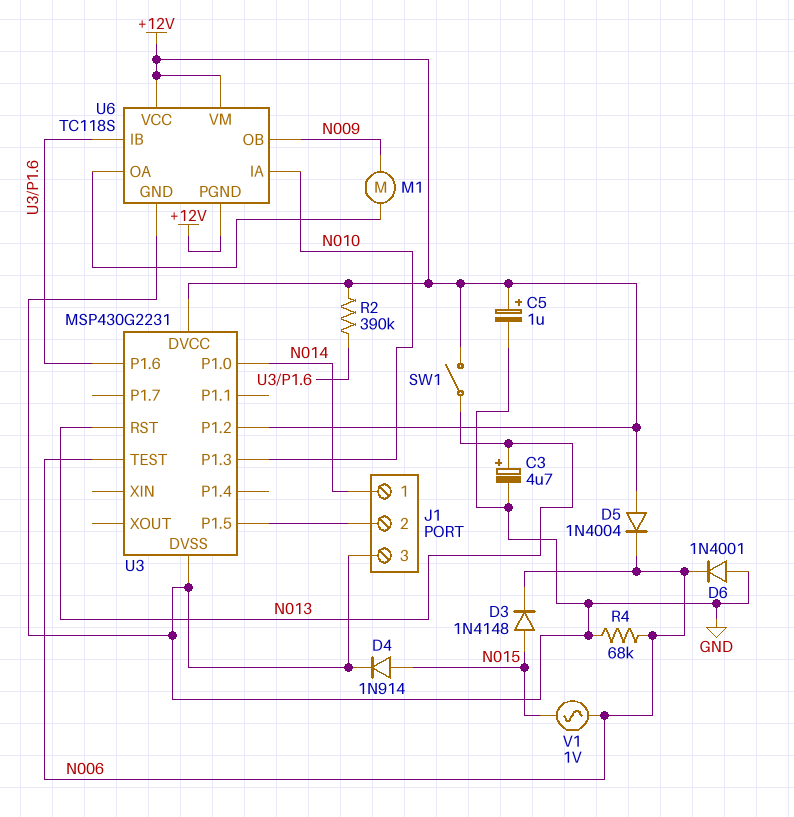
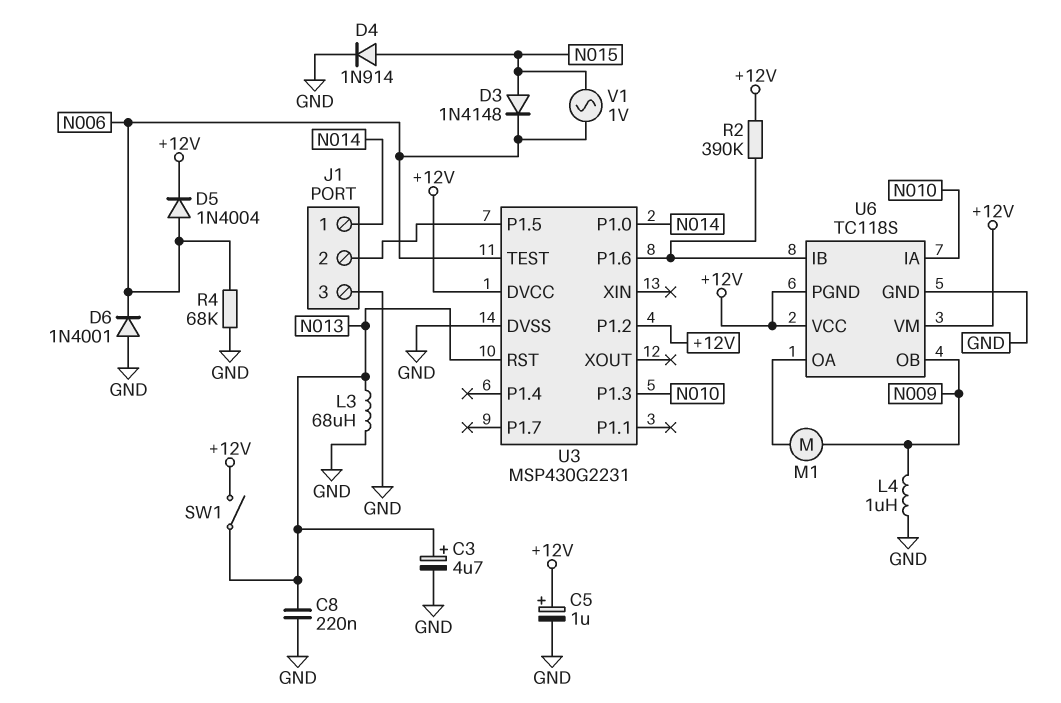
C8: none -> 220nF (GND, N013)
D5: diode 1N4004 (A +12V, K N006) -> diode 1N4004 (A N006, K +12V)
L3: none -> 68uH (GND, N013)
L4: none -> 1uH (GND, N009)

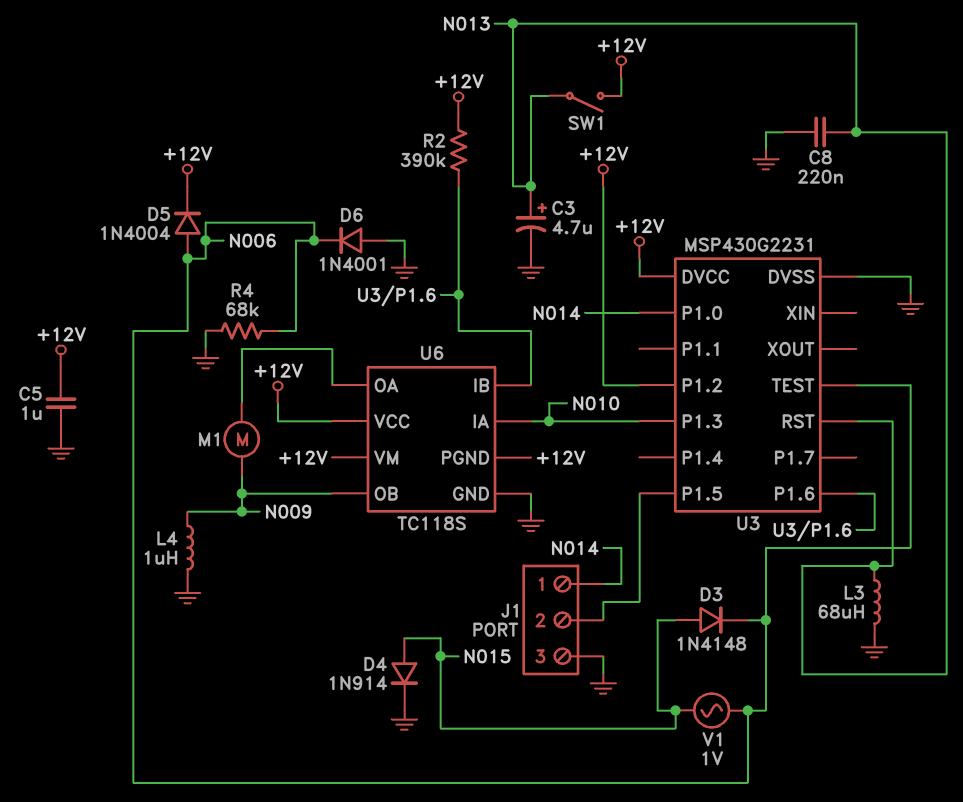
C5: 1uF (plus +12V, minus GND) -> 1uF (+12V, GND)

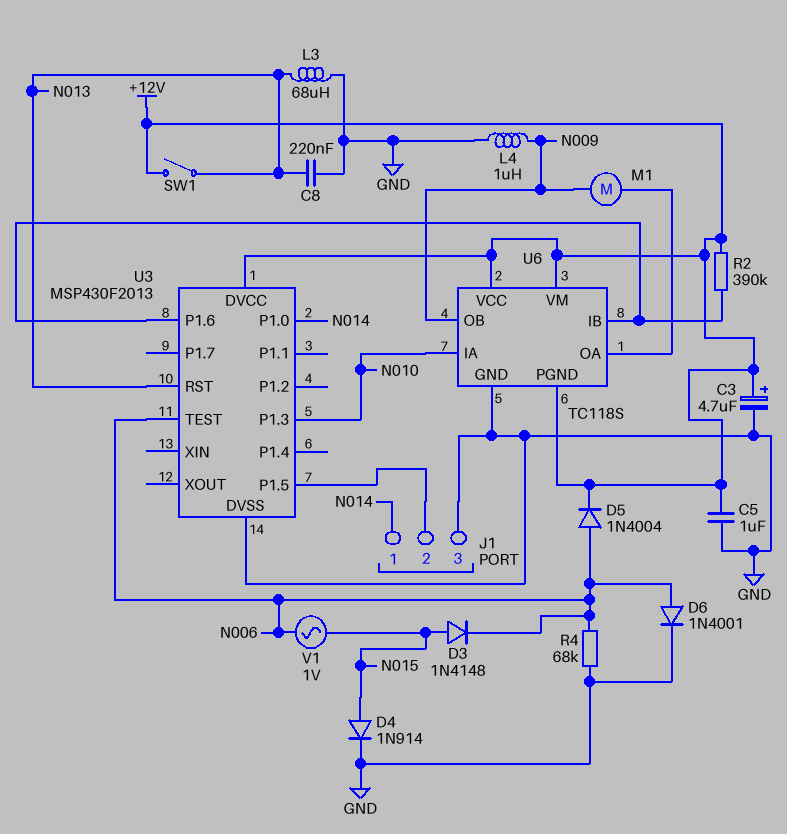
C3: 4.7uF (plus N013, minus GND) -> 4.7uF (plus +12V, minus GND)
D6: diode 1N4001 (A GND, K N006) -> diode 1N4001 (A N006, K GND)
U3: MSP430G2231 -> MSP430F2013
U3 pin P1.2: +12V -> none

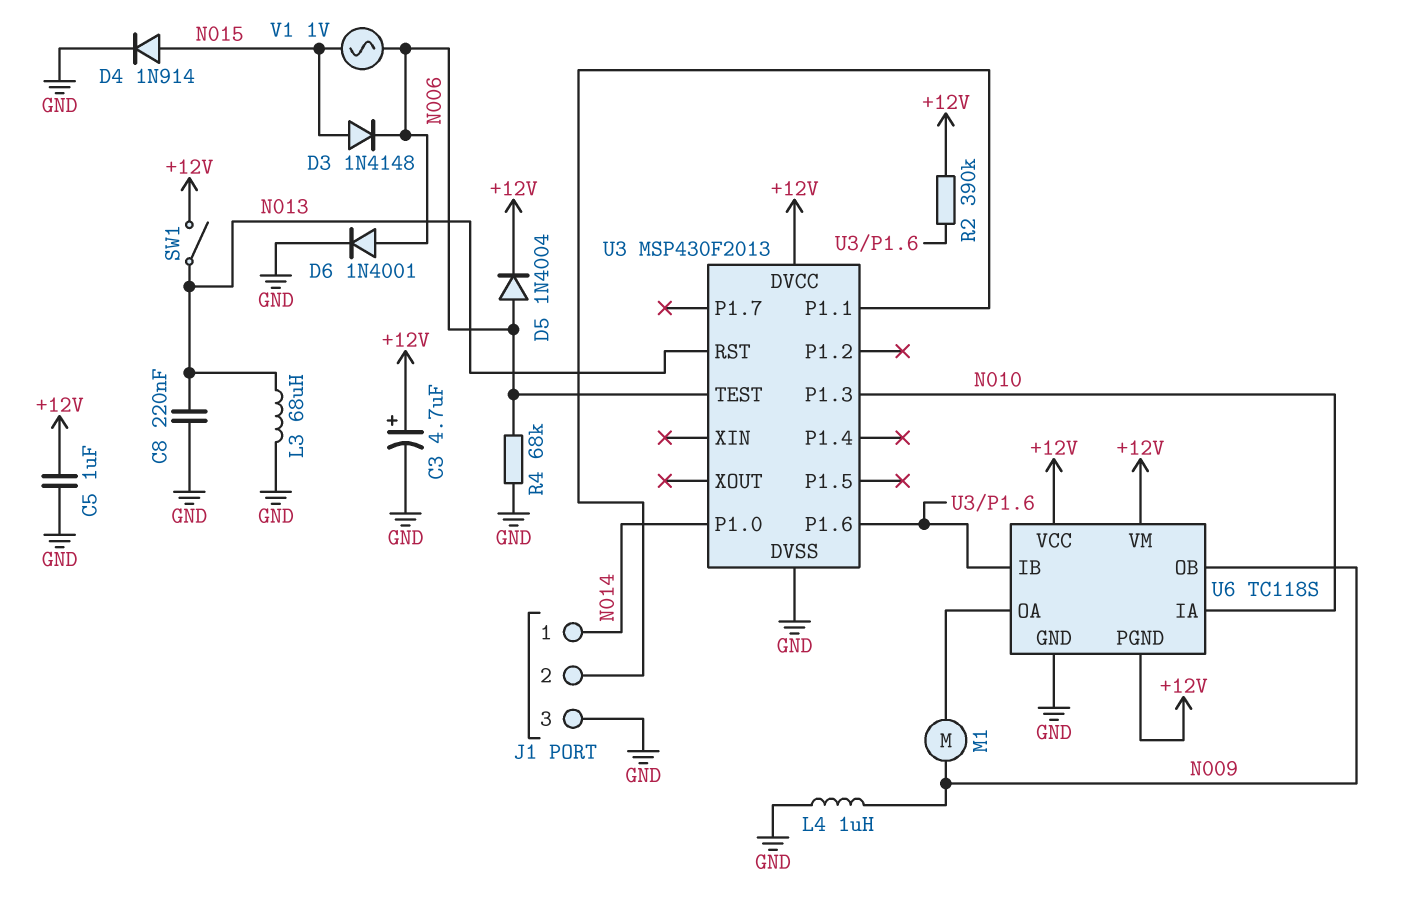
U3 pin P1.1: none -> J1/2
U3 pin P1.5: J1/2 -> none

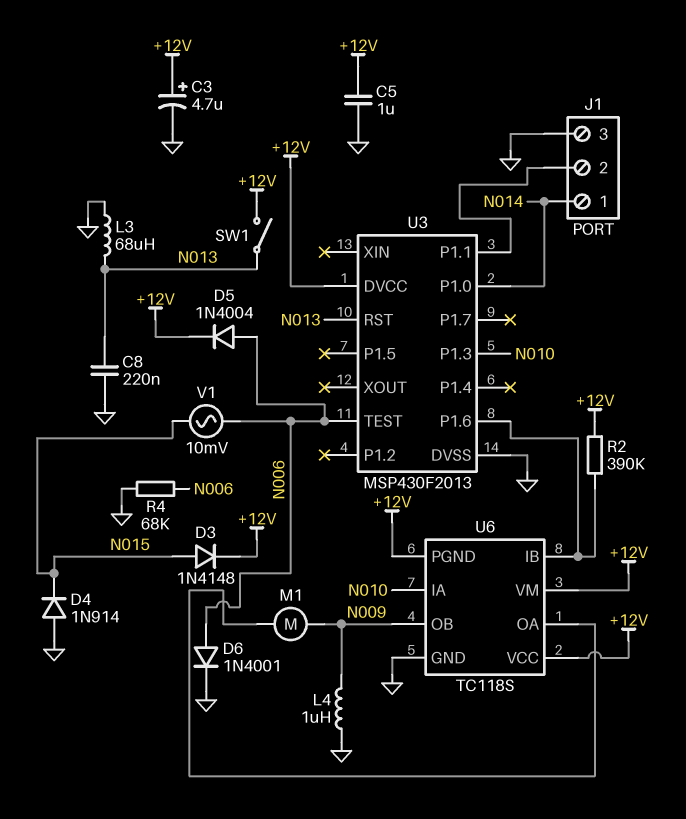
D3: diode 1N4148 (A N015, K N006) -> diode 1N4148 (A N015, K +12V)
D4: diode 1N914 (A N015, K GND) -> diode 1N914 (A GND, K N015)
V1: AC 1V (N006, N015) -> AC 10mV (N006, N015)

